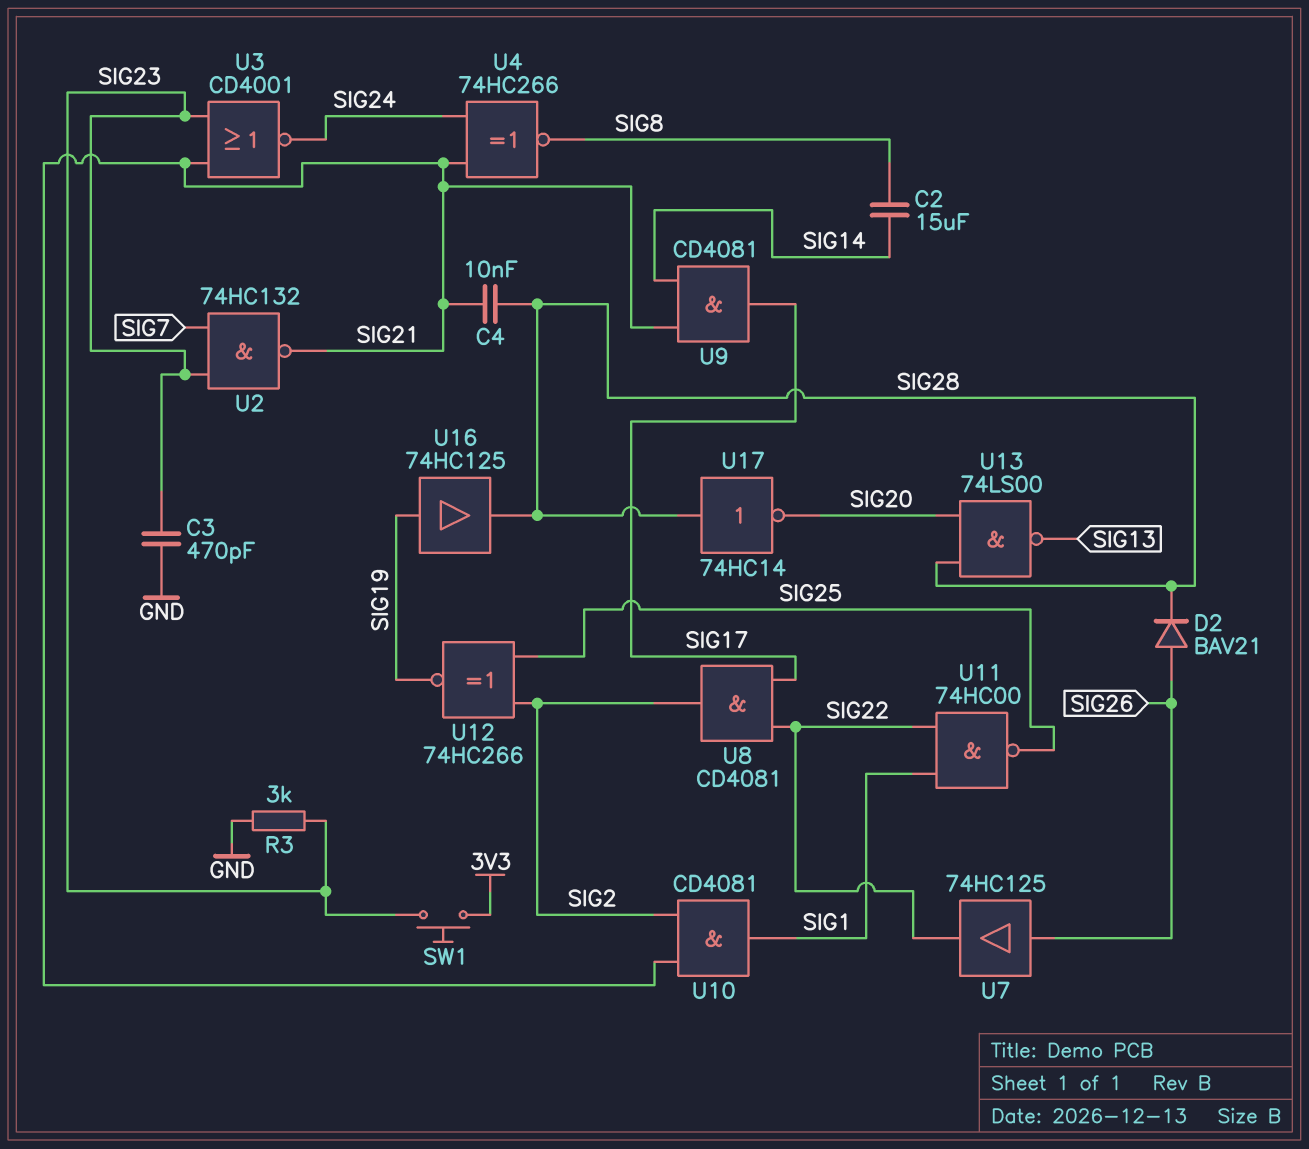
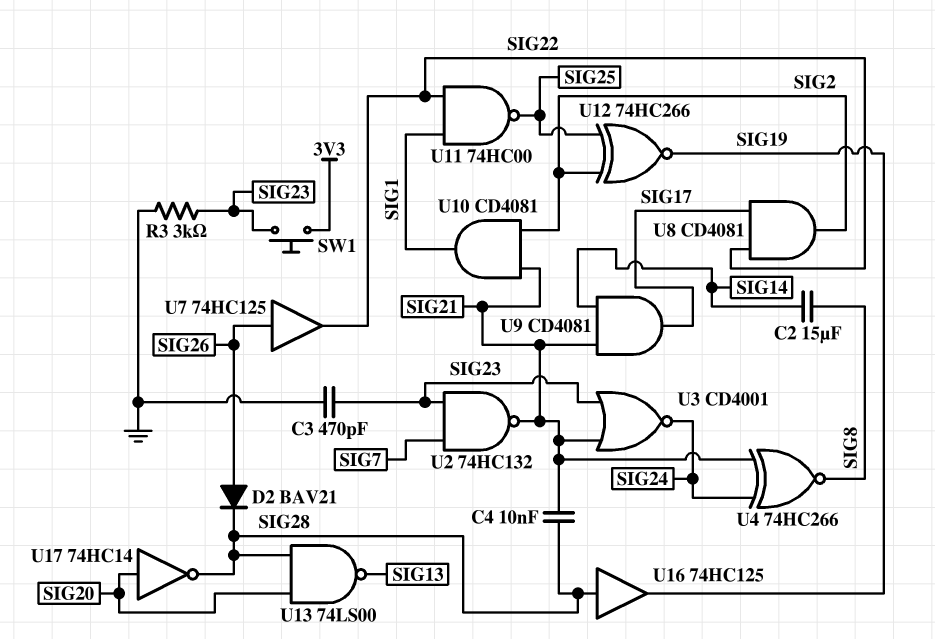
U16: buffer 74HC125 (in SIG19, out SIG28) -> buffer 74HC125 (in SIG28, out SIG19)
U17: NOT 74HC14 (in SIG28, out SIG20) -> NOT 74HC14 (in SIG20, out SIG28)

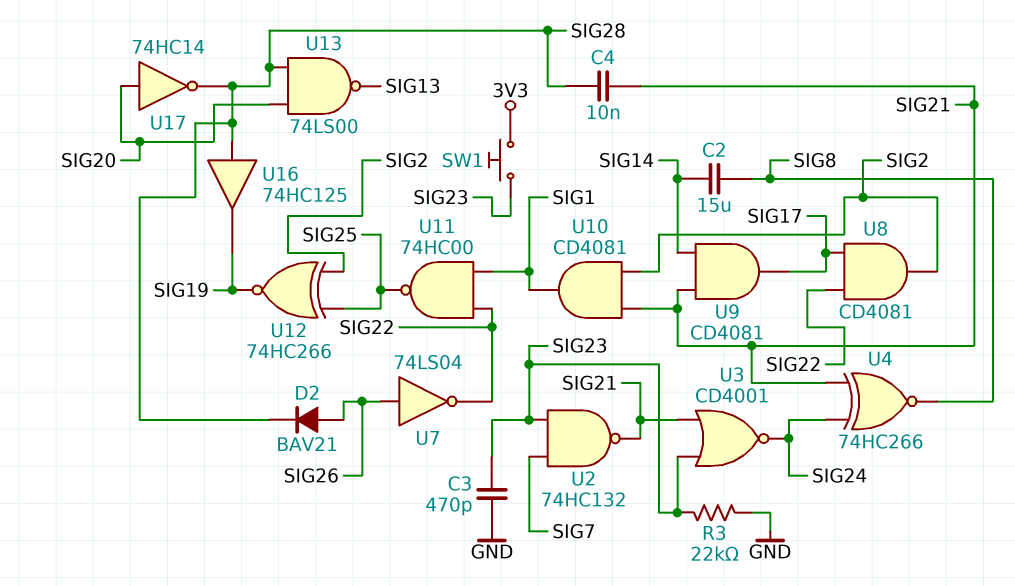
R3: 3k (GND, SIG23) -> 22k (GND, SIG23)
U7: buffer 74HC125 (in SIG26, out SIG22) -> NOT 74LS04 (in SIG26, out SIG22)

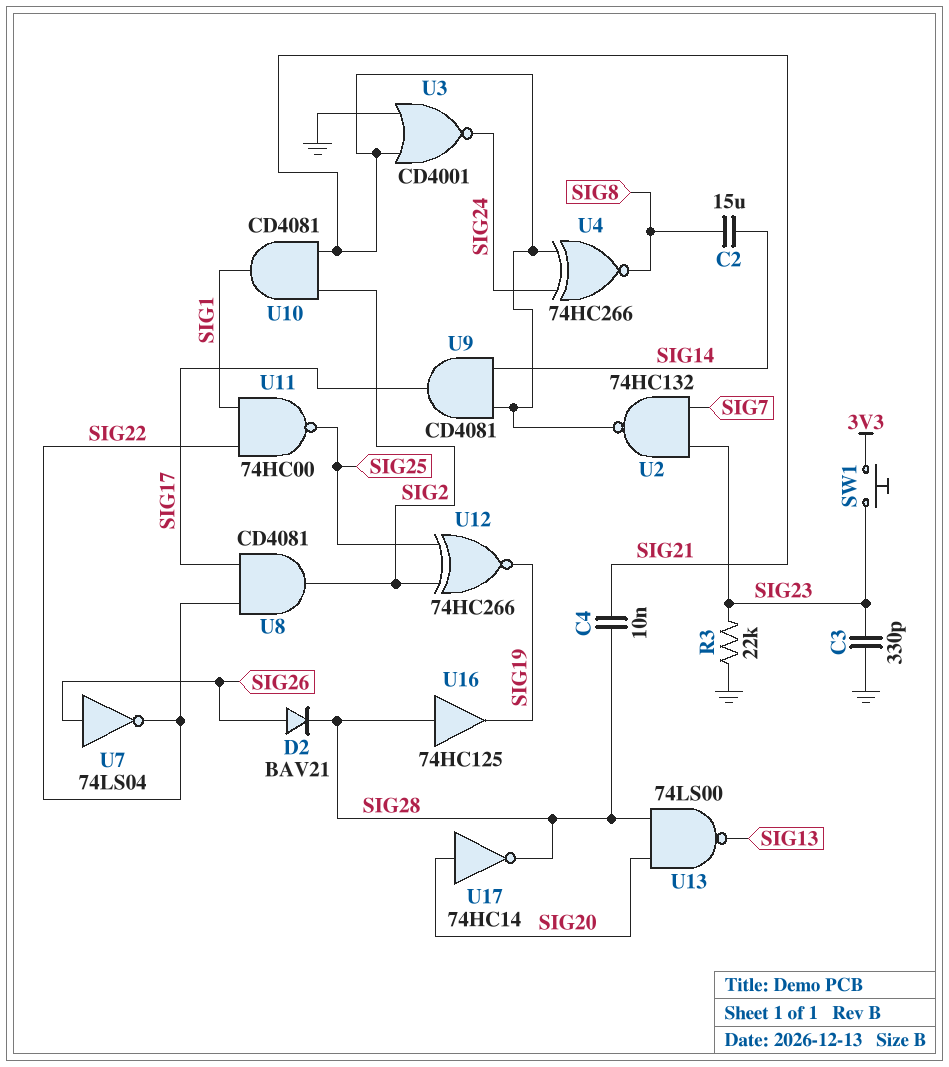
C3: 470pF (GND, SIG23) -> 330pF (GND, SIG23)
U3: NOR CD4001 (in SIG21, in SIG23, out SIG24) -> NOR CD4001 (in GND, in SIG21, out SIG24)

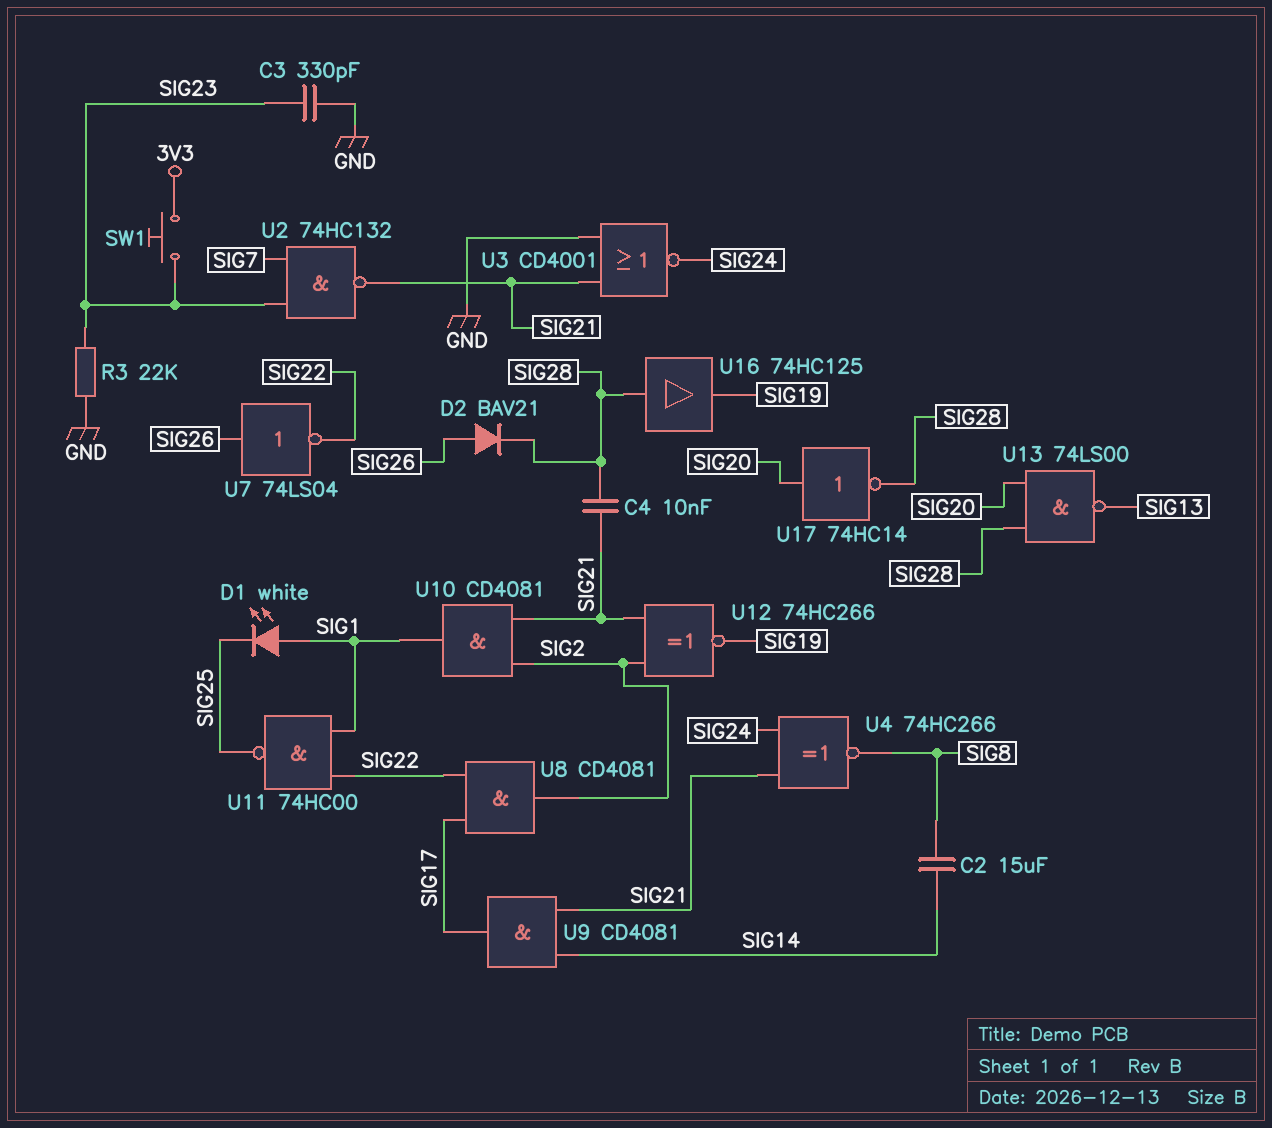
D1: none -> LED white (A SIG1, K SIG25)
U12: XNOR 74HC266 (in SIG2, in SIG25, out SIG19) -> XNOR 74HC266 (in SIG2, in SIG21, out SIG19)

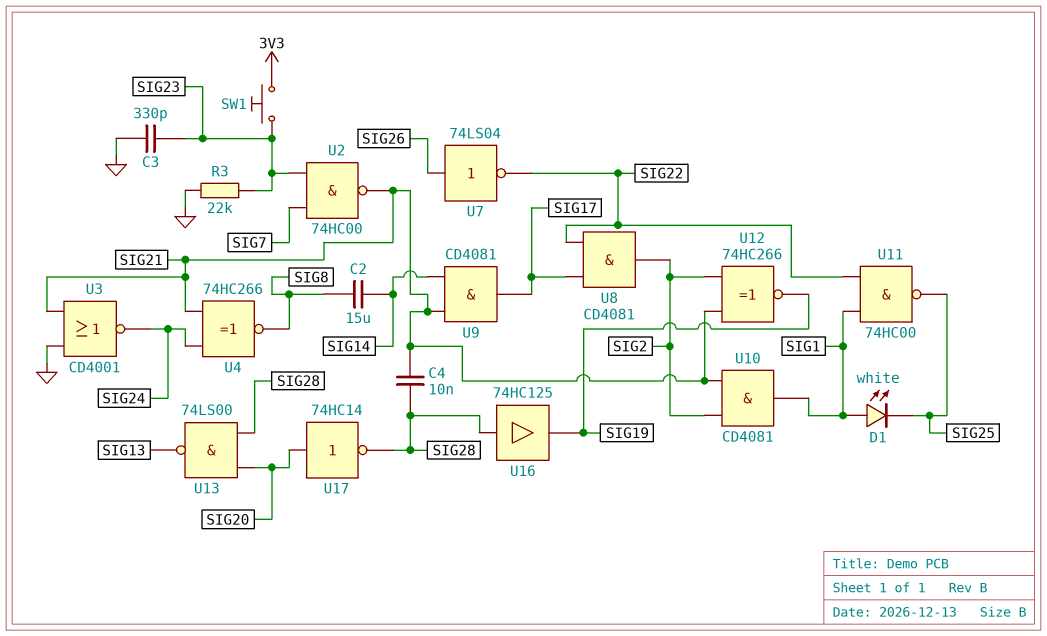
D2: diode BAV21 (A SIG26, K SIG28) -> none
U2: NAND 74HC132 (in SIG7, in SIG23, out SIG21) -> NAND 74HC00 (in SIG7, in SIG23, out SIG21)

